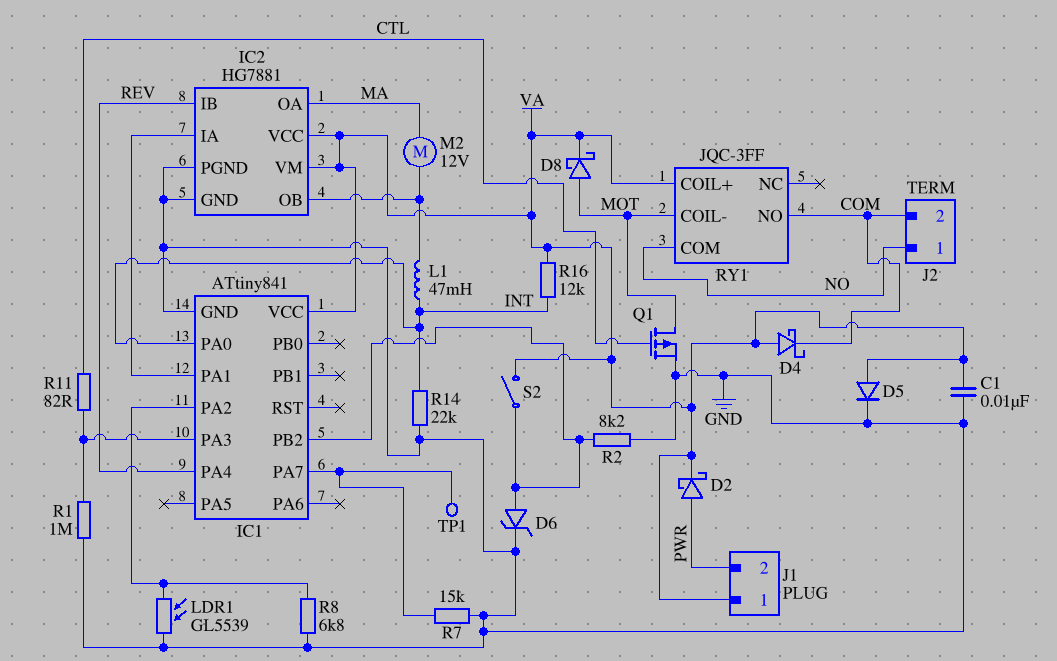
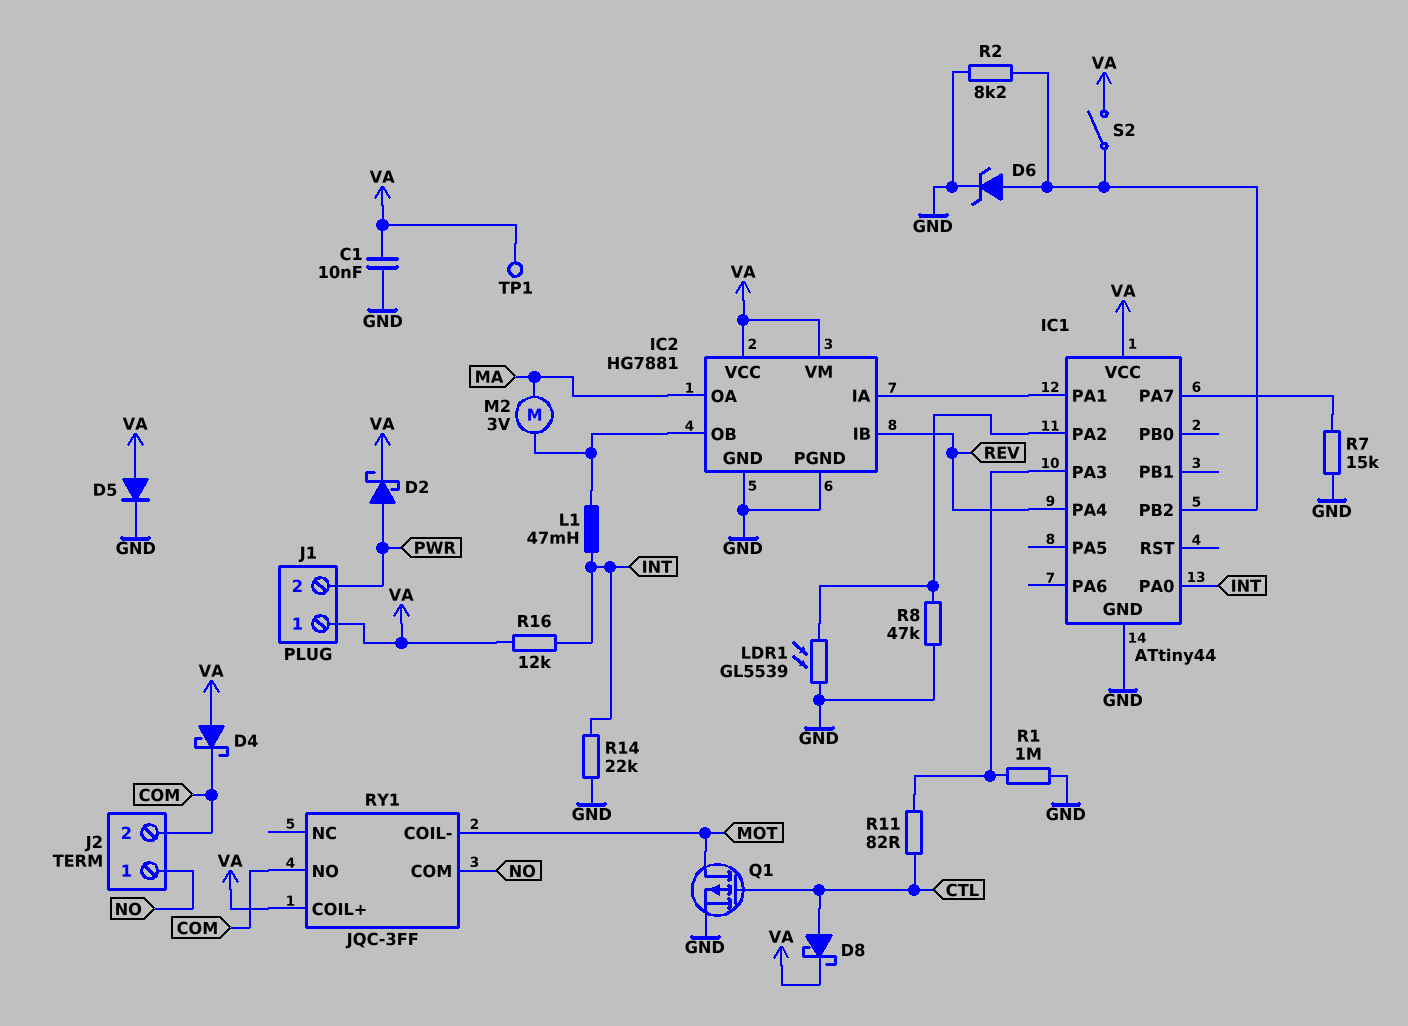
D8: schottky (A MOT, K VA) -> schottky (A CTL, K VA)
IC1: ATtiny841 -> ATtiny44
M2: motor 12V (IC2/OB, MA) -> motor 3V (IC2/OB, MA)
R8: 6.8k (GND, IC1/PA2) -> 47k (GND, IC1/PA2)
TP1: test point (IC1/PA7) -> test point (VA)

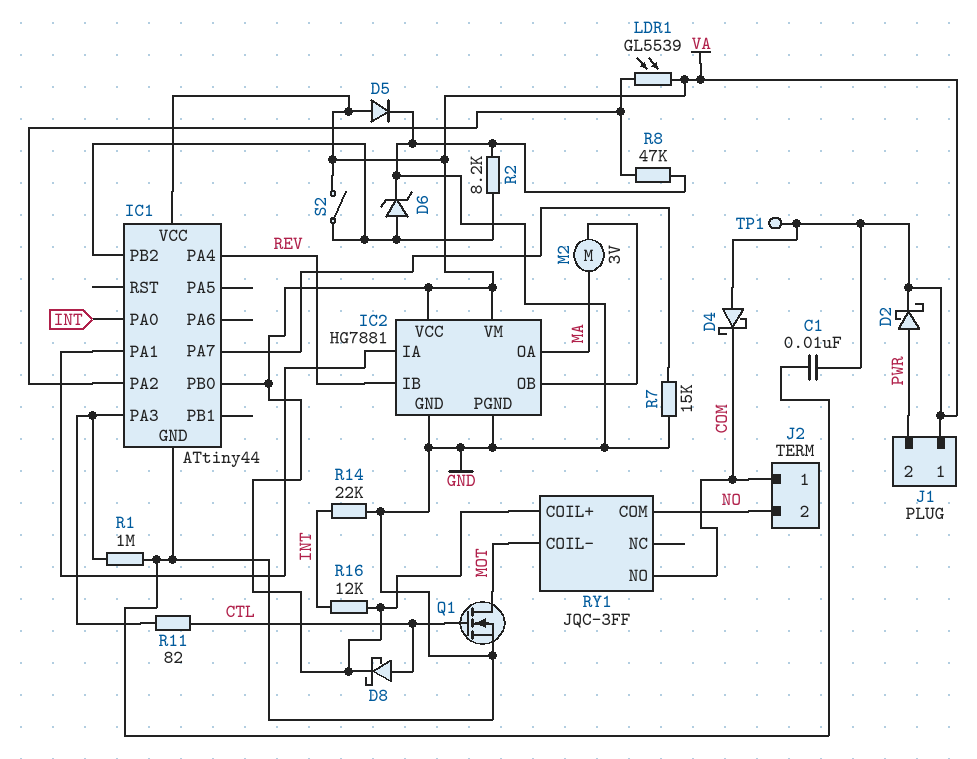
IC1 pin PB0: none -> VA
J2 pin 1: NO -> COM
J2 pin 2: COM -> NO
L1: 47mH (IC2/OB, INT) -> none
LDR1: GL5539 (GND, IC1/PA2) -> GL5539 (IC1/PA2, VA)
Q1: PMOS (G CTL, D MOT, S GND) -> NMOS (G CTL, D MOT, S GND)

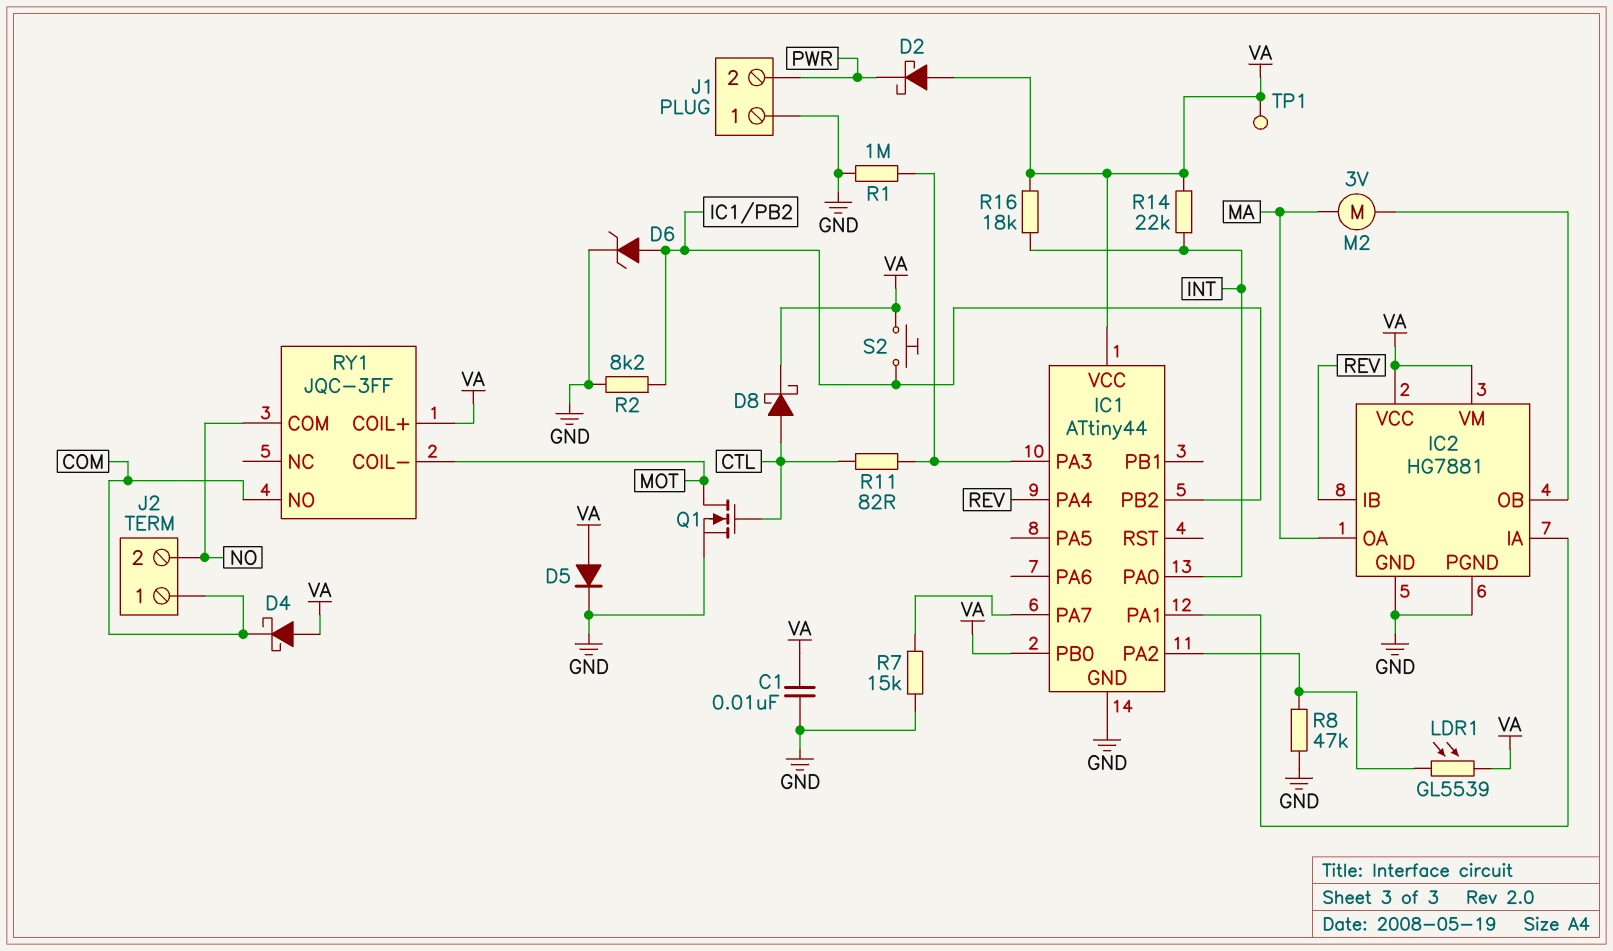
D2: schottky (A PWR, K VA) -> schottky (A VA, K PWR)
J1 pin 1: VA -> GND
R14: 22k (GND, INT) -> 22k (INT, VA)
R16: 12k (INT, VA) -> 18k (INT, VA)
S2: switch (IC1/PB2, VA) -> button (IC1/PB2, VA)

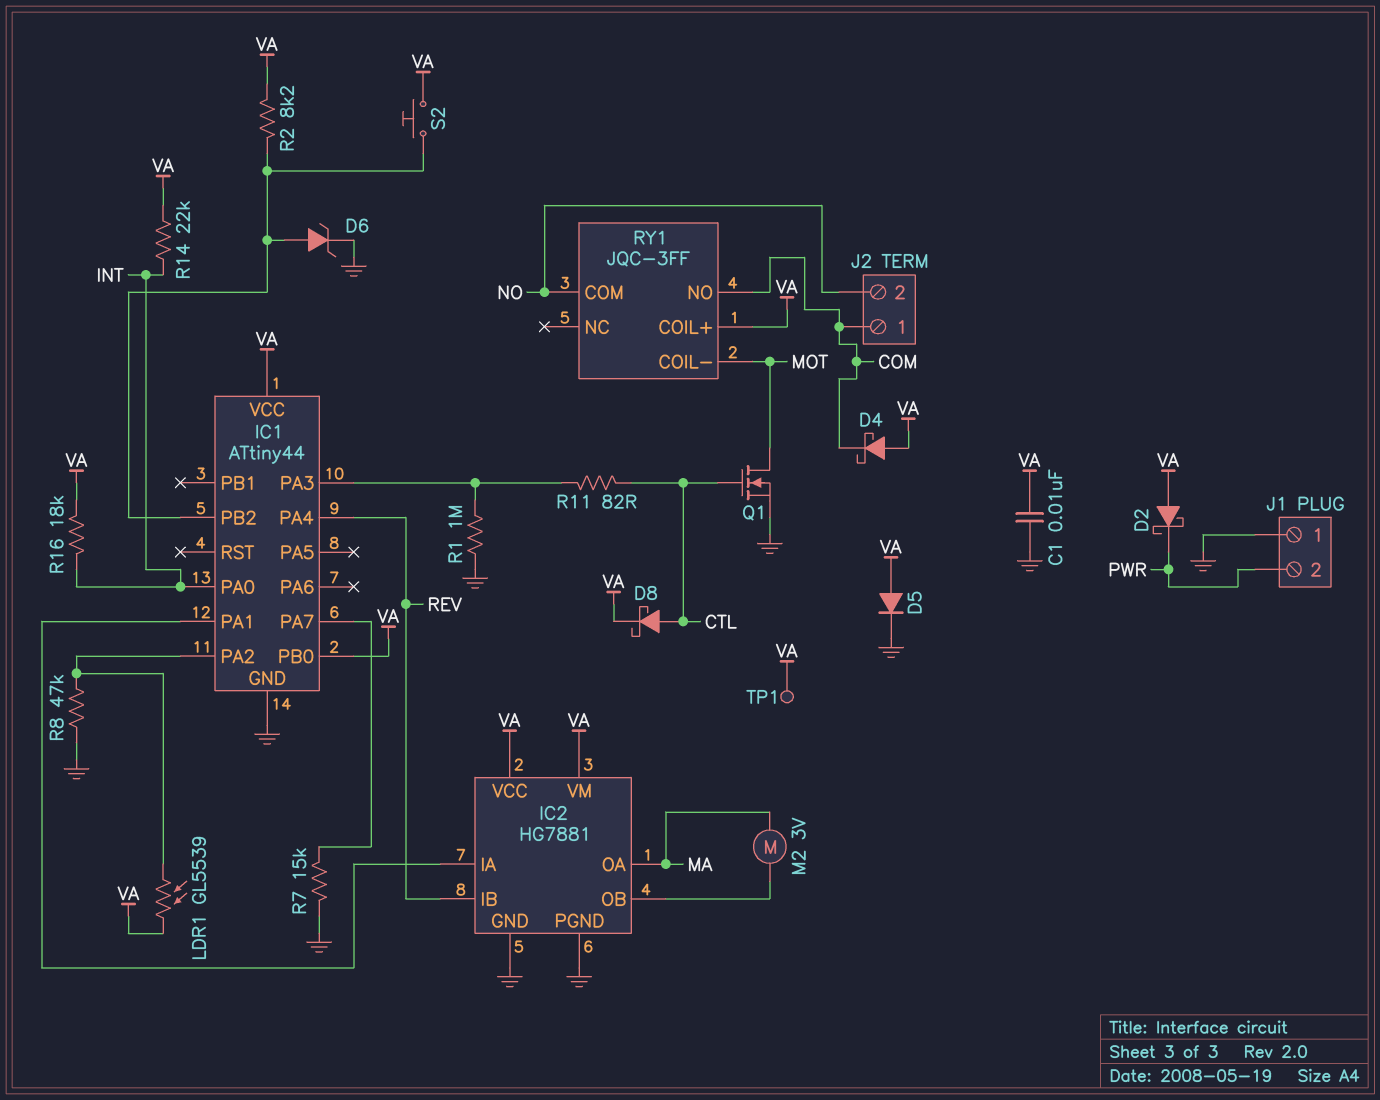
R2: 8.2k (GND, IC1/PB2) -> 8.2k (IC1/PB2, VA)

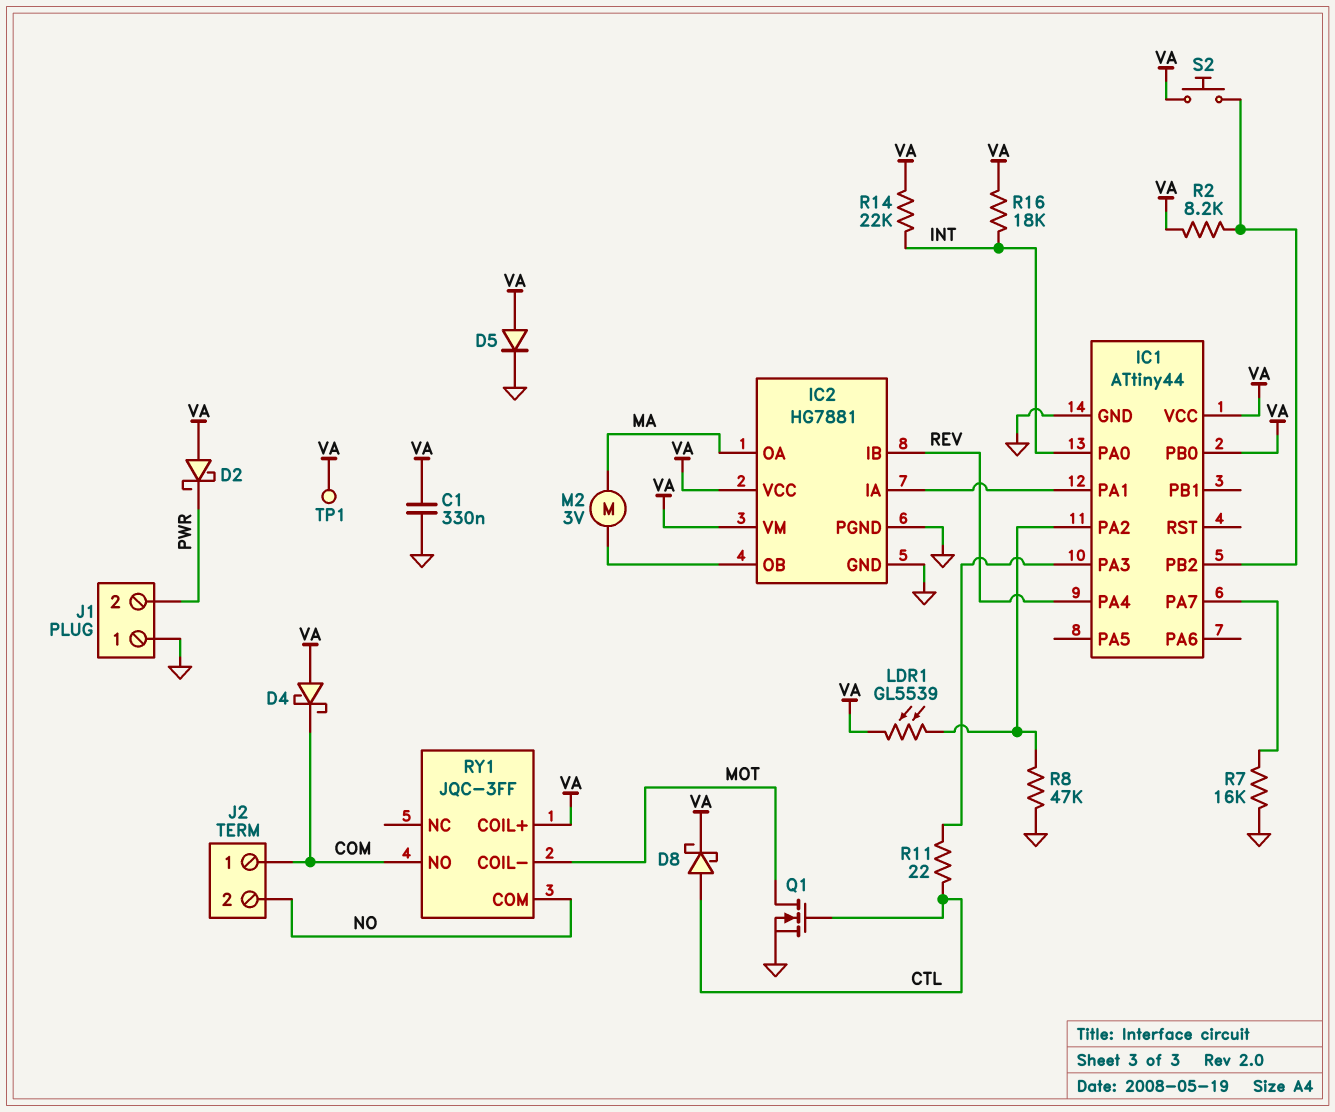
C1: 10nF (GND, VA) -> 330nF (GND, VA)
D6: zener (A IC1/PB2, K GND) -> none
R1: 1M (GND, IC1/PA3) -> none
R7: 15k (GND, IC1/PA7) -> 16k (GND, IC1/PA7)
R11: 82 (CTL, IC1/PA3) -> 22 (CTL, IC1/PA3)

